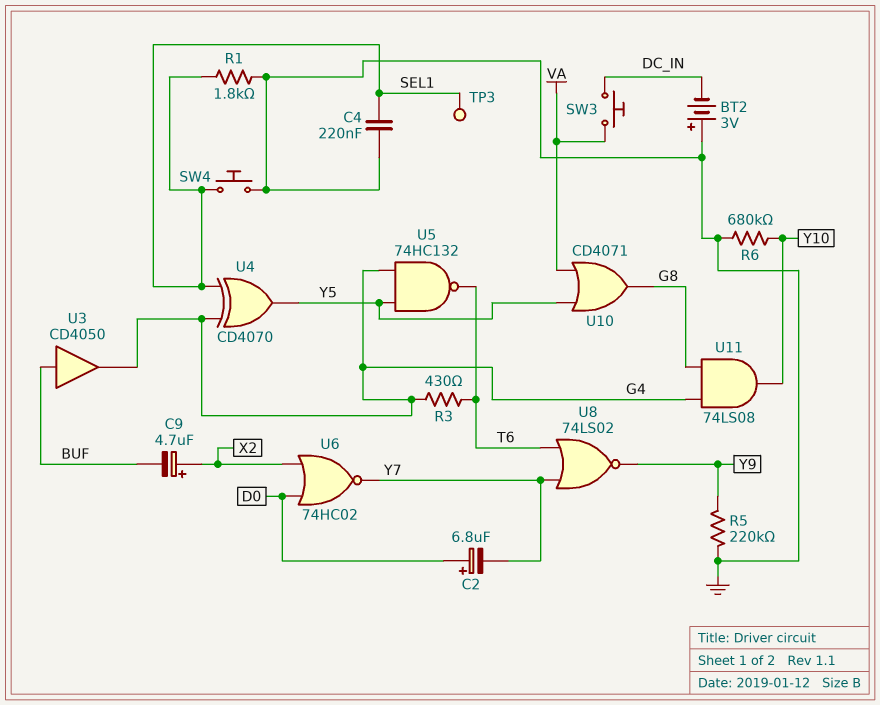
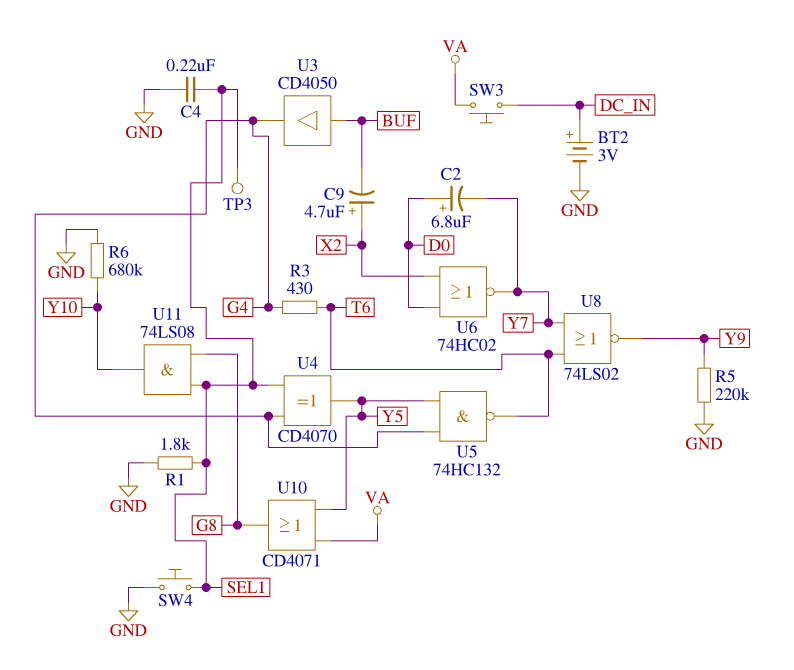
BT2: 3V (plus GND, minus DC_IN) -> 3V (plus DC_IN, minus GND)
U11: AND 74LS08 (in G4, in G8, out Y10) -> AND 74LS08 (in G8, in SEL1, out Y10)

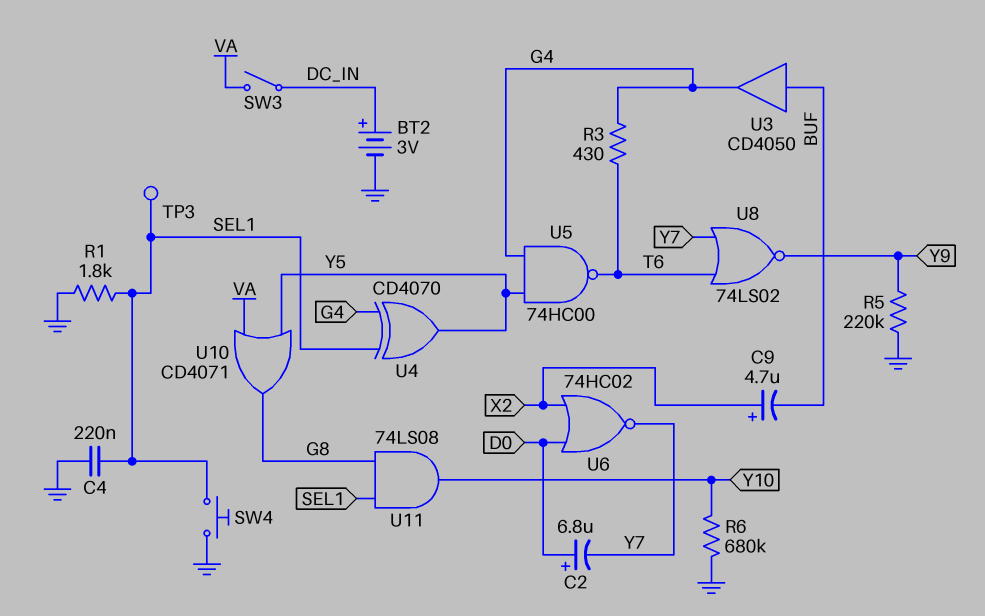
SW3: button (DC_IN, VA) -> switch (DC_IN, VA)
U5: NAND 74HC132 (in G4, in Y5, out T6) -> NAND 74HC00 (in G4, in Y5, out T6)

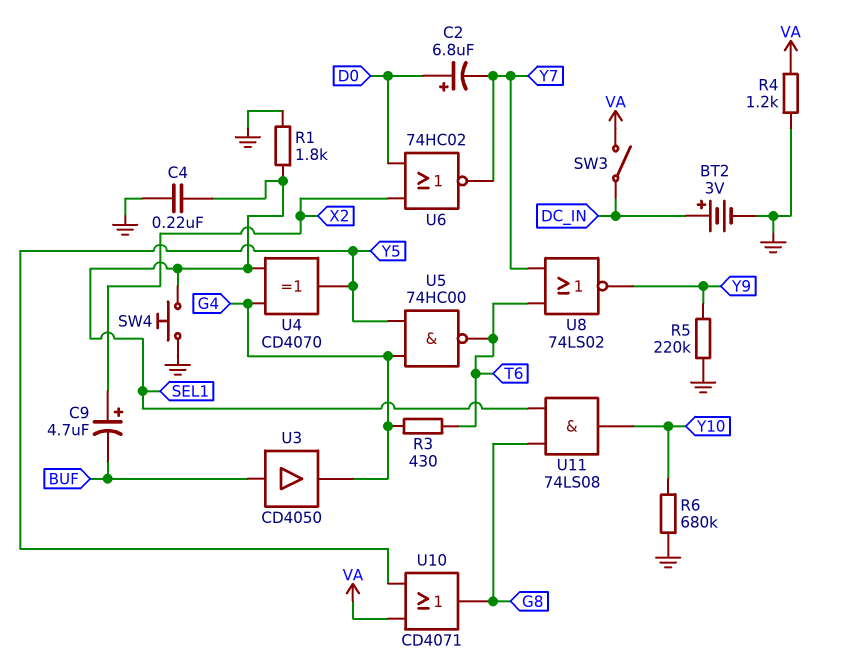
R4: none -> 1.2k (GND, VA)
TP3: test point (SEL1) -> none

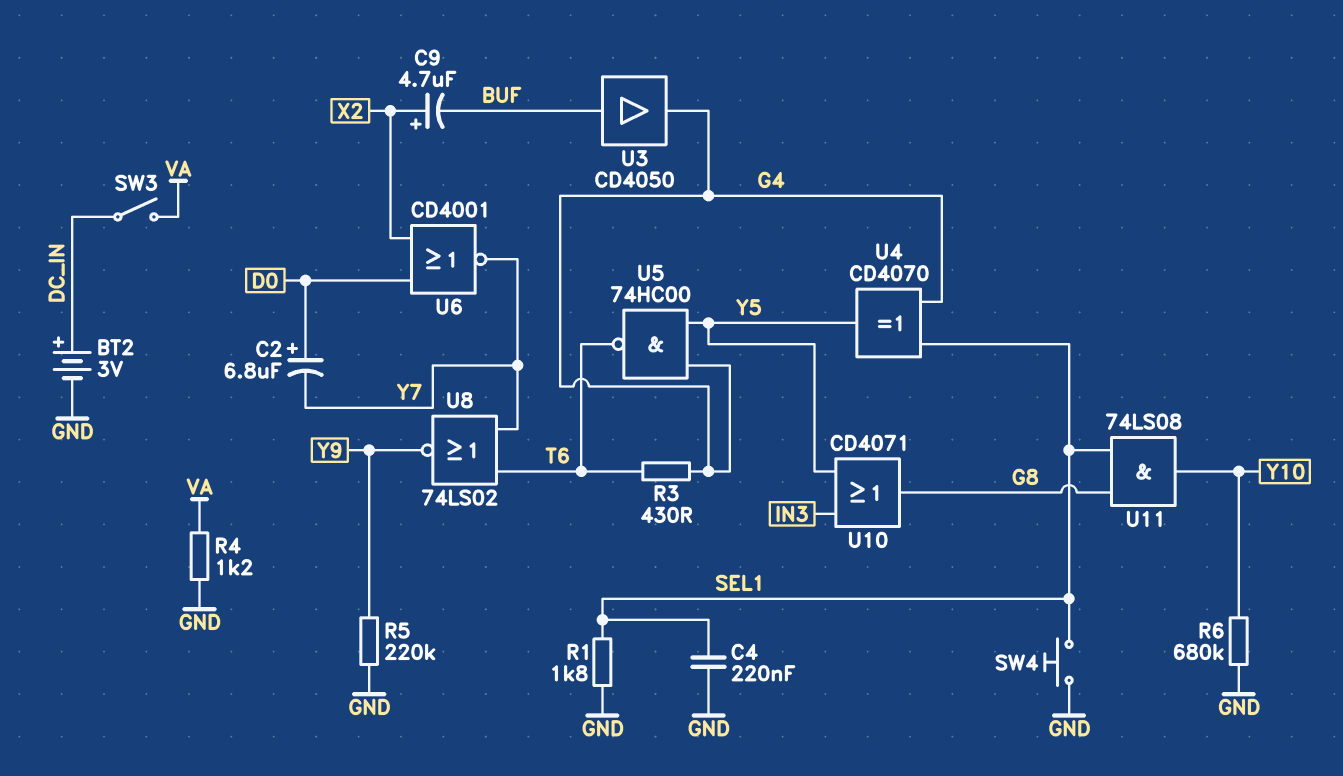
U6: NOR 74HC02 (in D0, in X2, out Y7) -> NOR CD4001 (in D0, in X2, out Y7)
U10: OR CD4071 (in VA, in Y5, out G8) -> OR CD4071 (in IN3, in Y5, out G8)

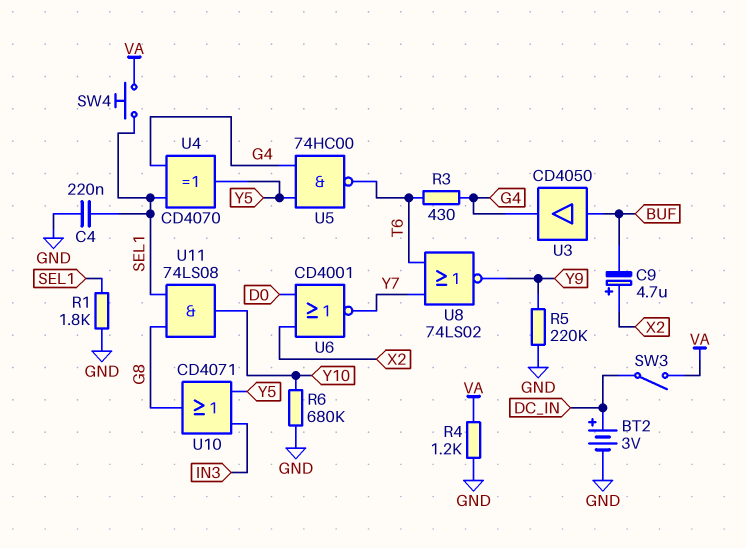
C2: 6.8uF (plus D0, minus Y7) -> none
SW4: button (GND, SEL1) -> button (SEL1, VA)

